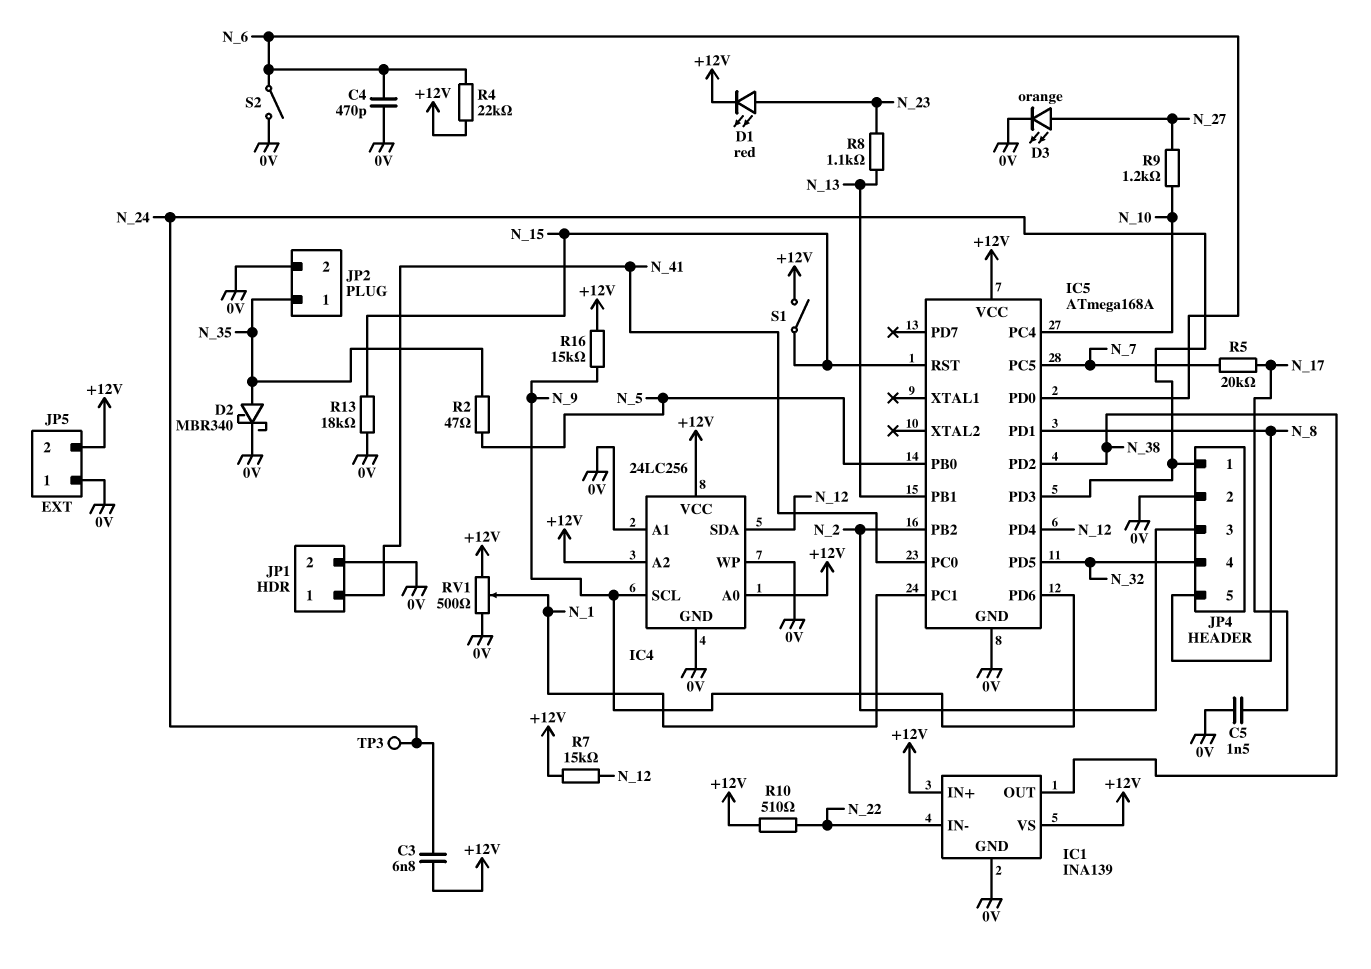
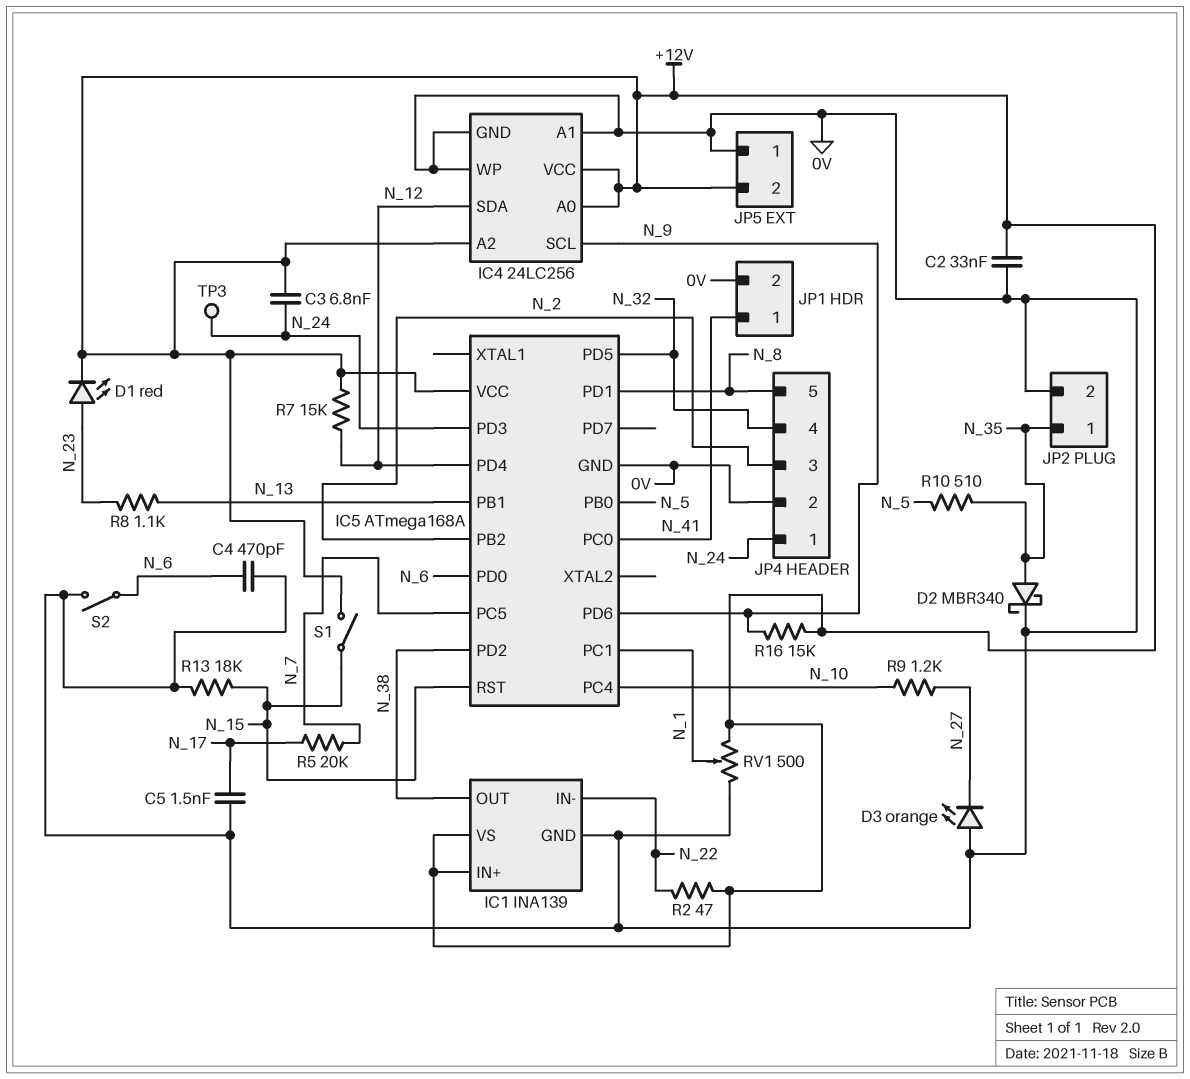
C2: none -> 33nF (+12V, 0V)
D3: LED orange (A N_27, K 0V) -> LED orange (A 0V, K N_27)
R2: 47 (N_5, N_35) -> 47 (+12V, N_22)
R4: 22k (+12V, N_6) -> none
R10: 510 (+12V, N_22) -> 510 (N_5, N_35)

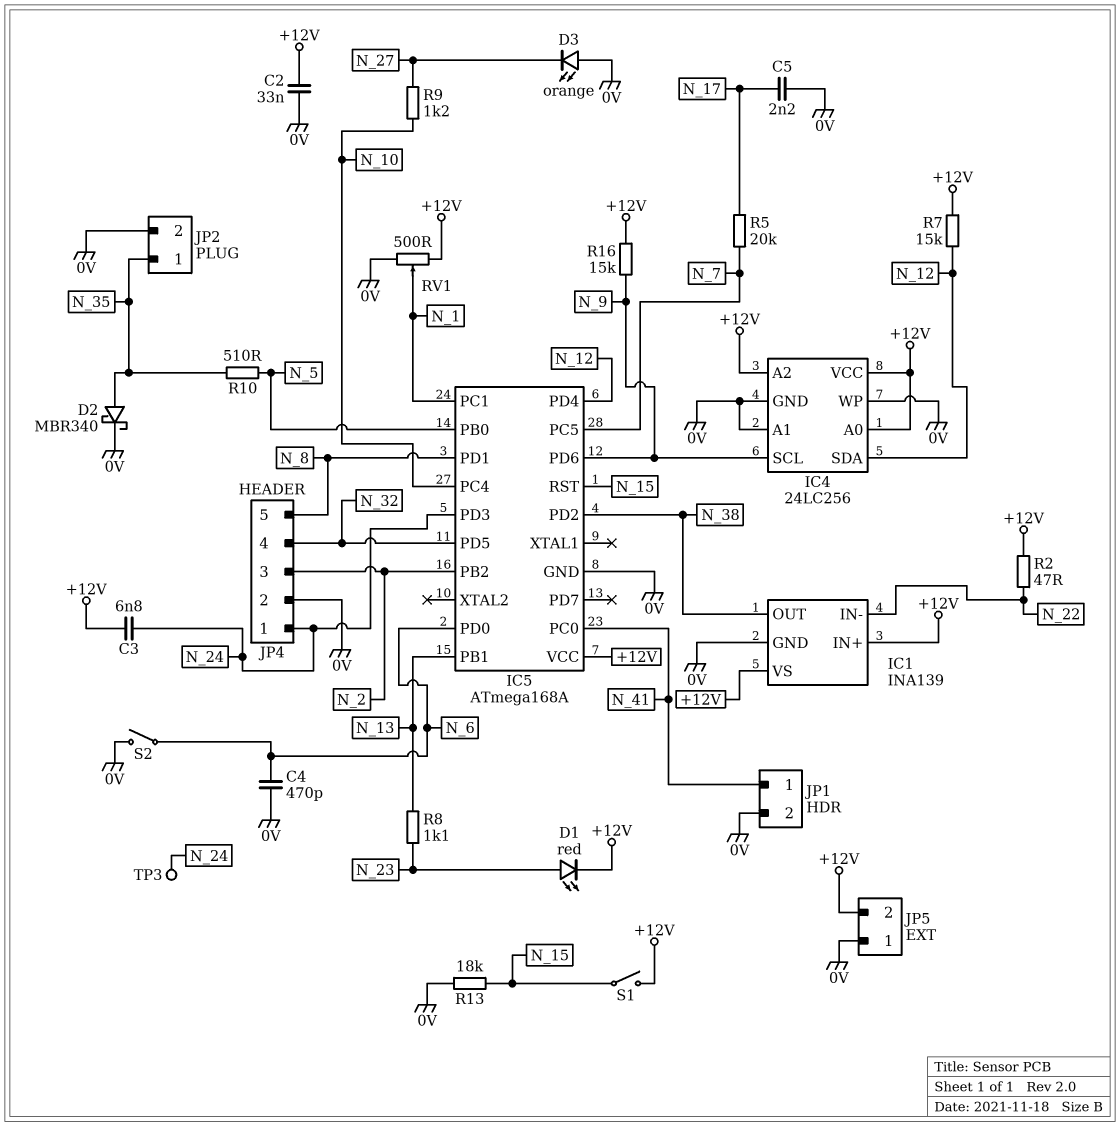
C5: 1.5nF (0V, N_17) -> 2.2nF (0V, N_17)

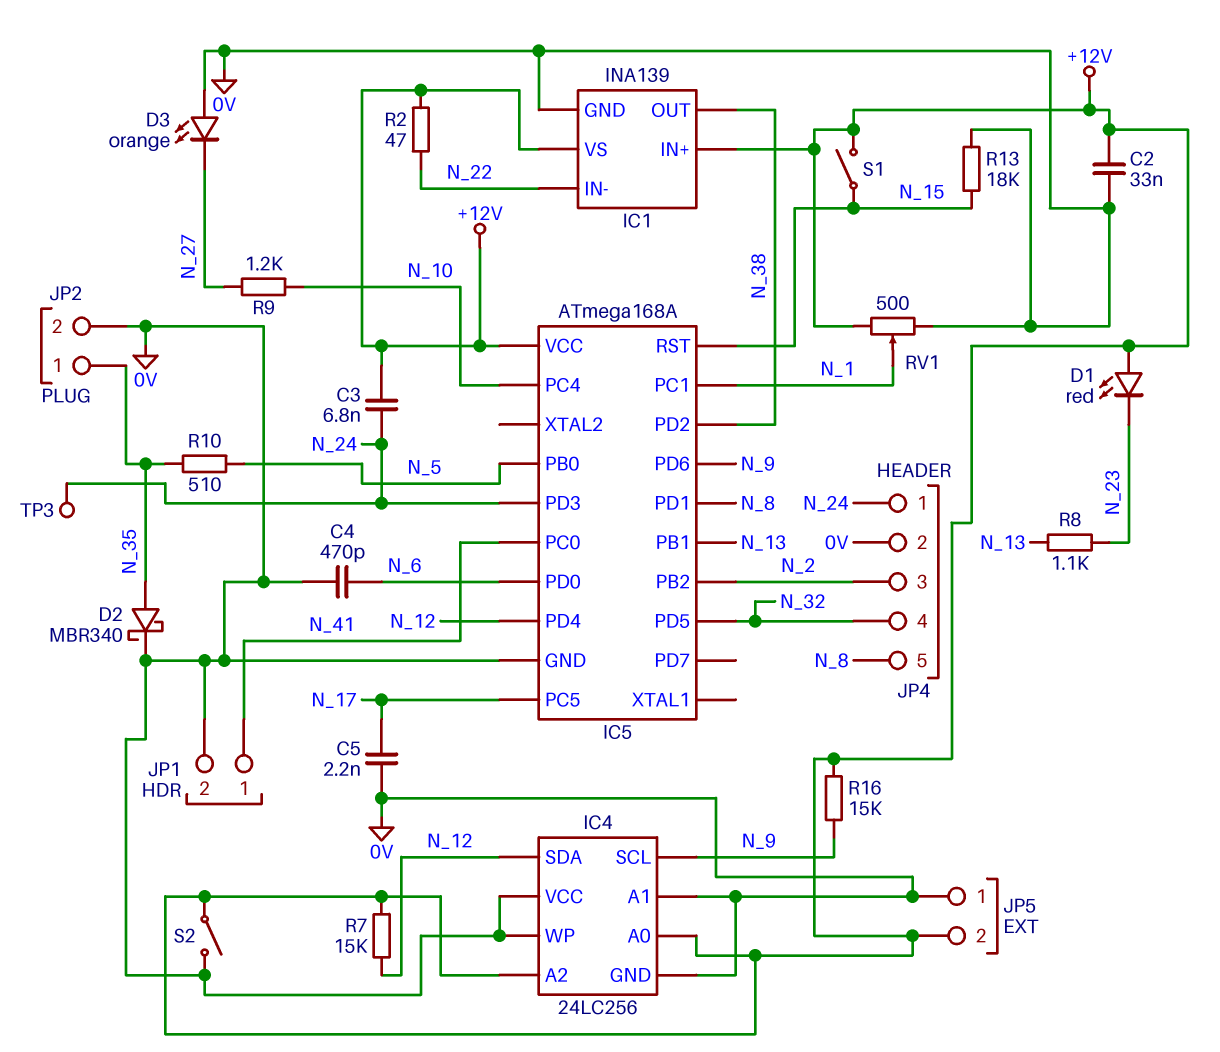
D1: LED red (A N_23, K +12V) -> LED red (A +12V, K N_23)
IC4 pin VCC: +12V -> 0V
IC5 pin PC5: N_7 -> N_17
R5: 20k (N_7, N_17) -> none
S2: switch (0V, N_6) -> switch (+12V, 0V)

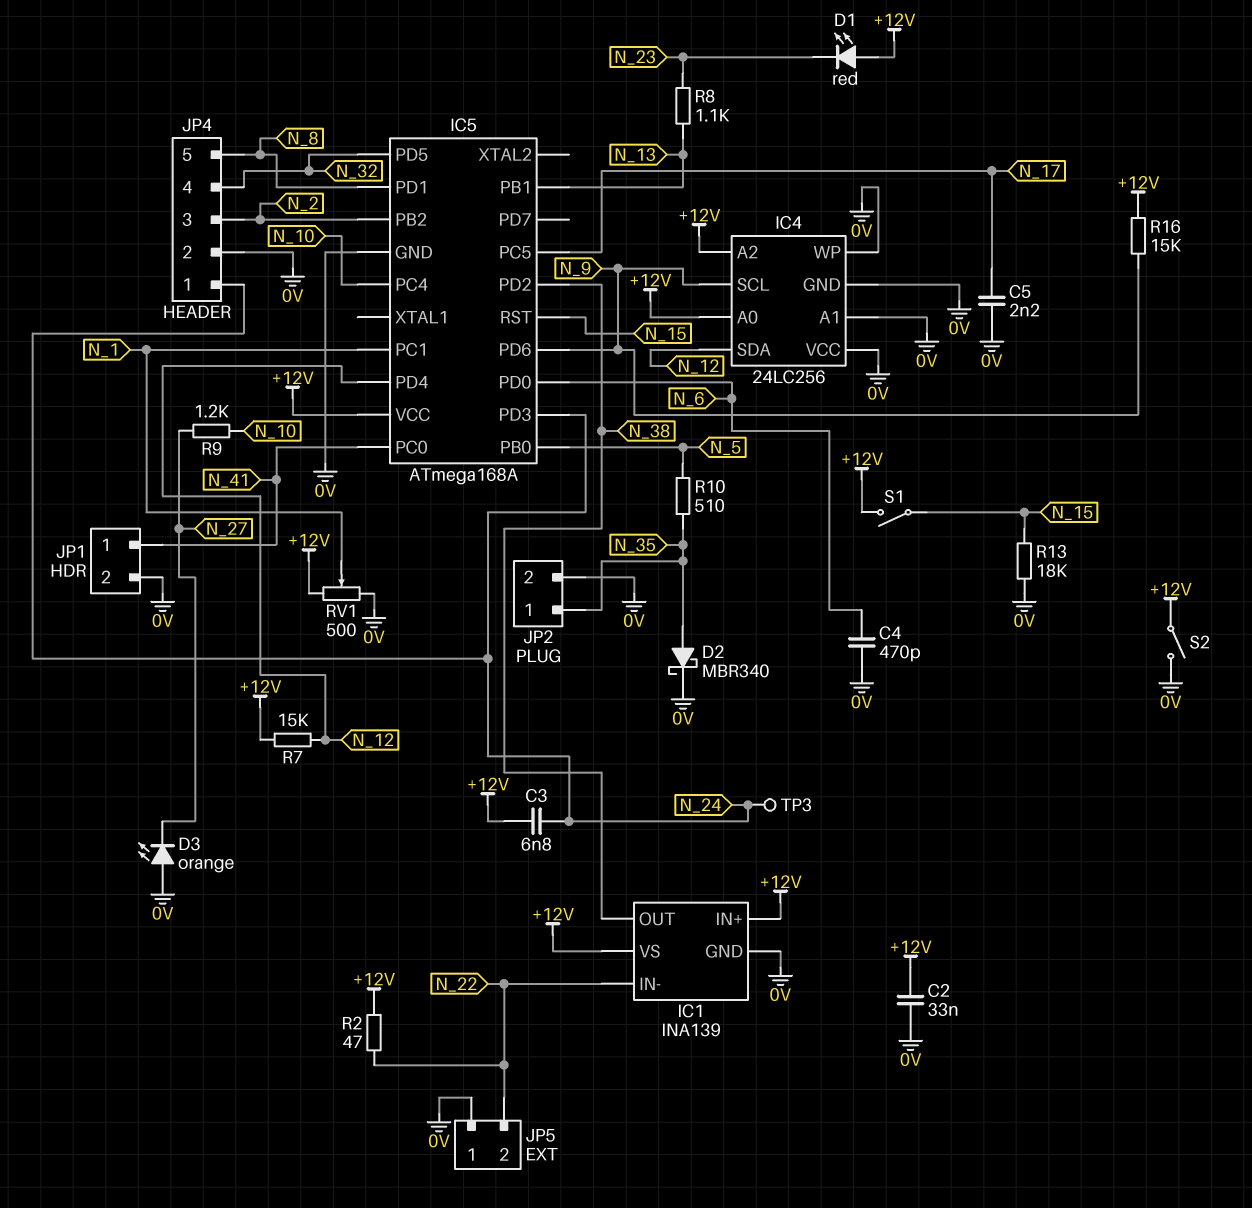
JP5 pin 2: +12V -> N_22

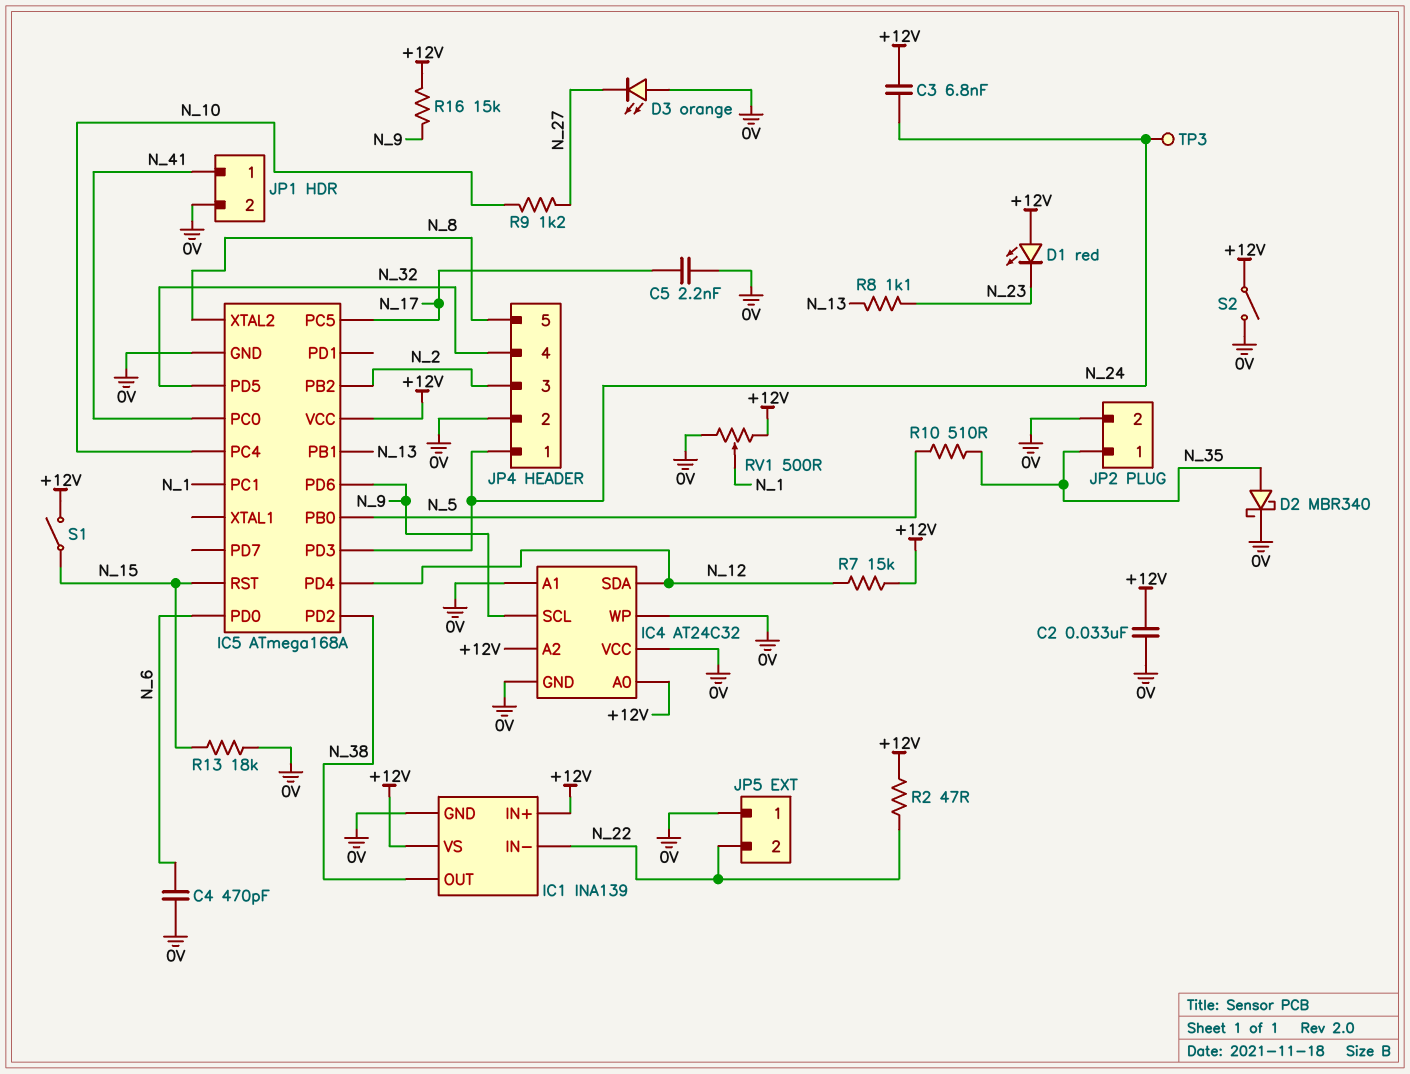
IC4: 24LC256 -> AT24C32
IC5 pin PD1: N_8 -> none
IC5 pin XTAL2: none -> N_8

